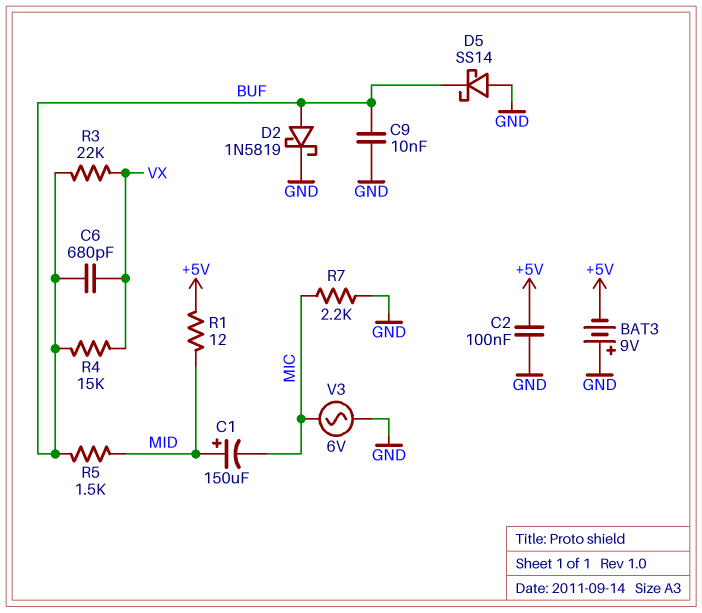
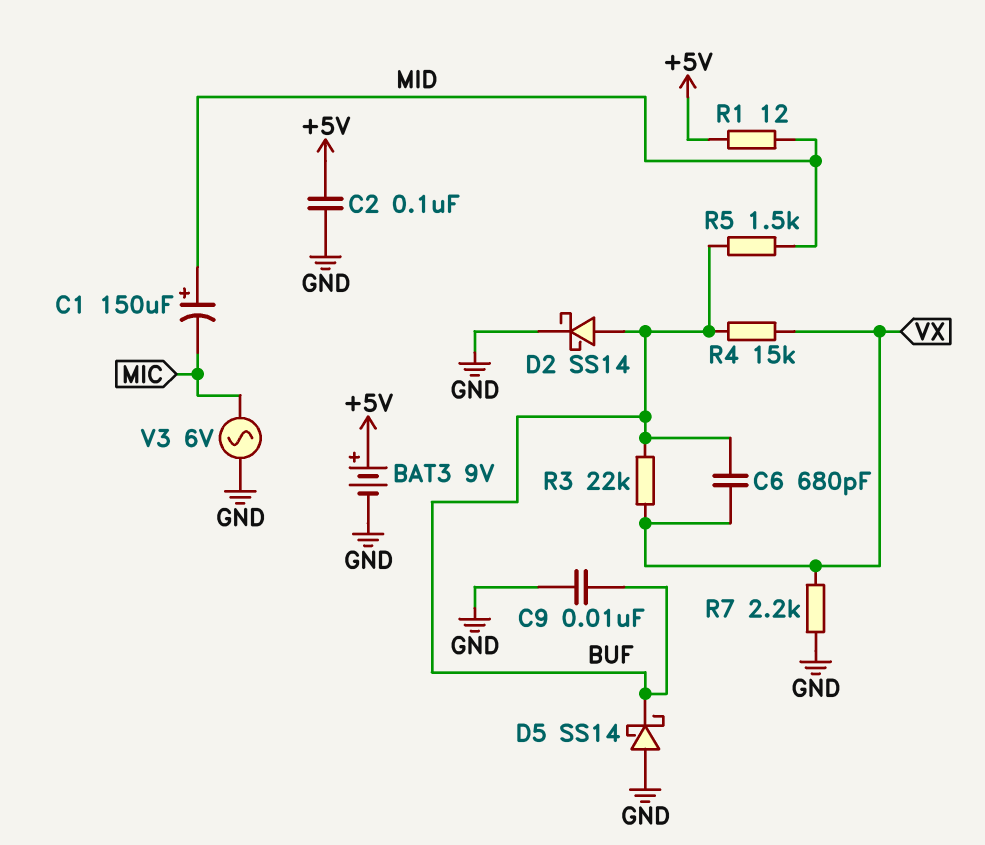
BAT3: 9V (plus GND, minus +5V) -> 9V (plus +5V, minus GND)
D2: schottky 1N5819 (A BUF, K GND) -> schottky SS14 (A BUF, K GND)
R7: 2.2k (GND, MIC) -> 2.2k (GND, VX)

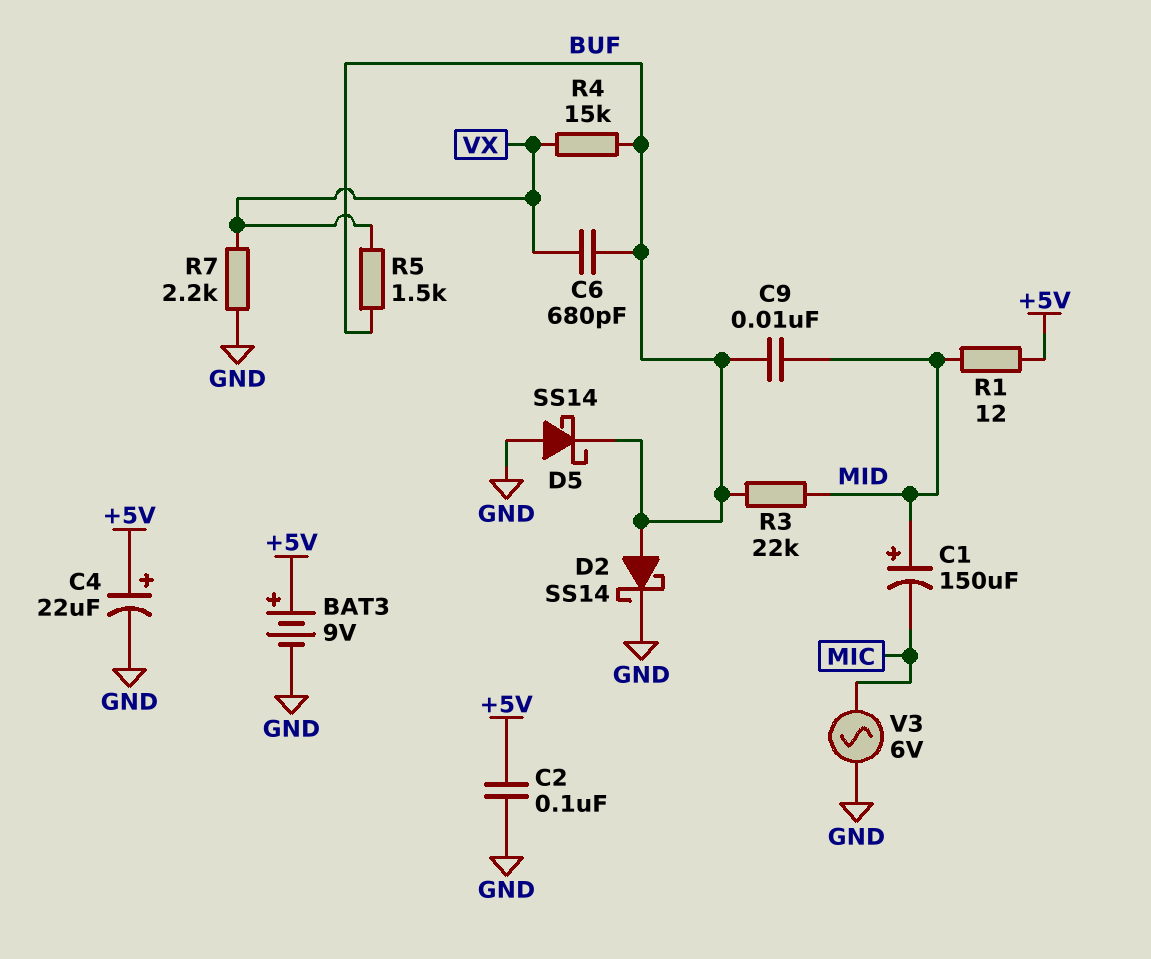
C4: none -> 22uF (plus +5V, minus GND)
C9: 10nF (BUF, GND) -> 10nF (BUF, MID)
R3: 22k (BUF, VX) -> 22k (BUF, MID)
R5: 1.5k (BUF, MID) -> 1.5k (BUF, VX)

